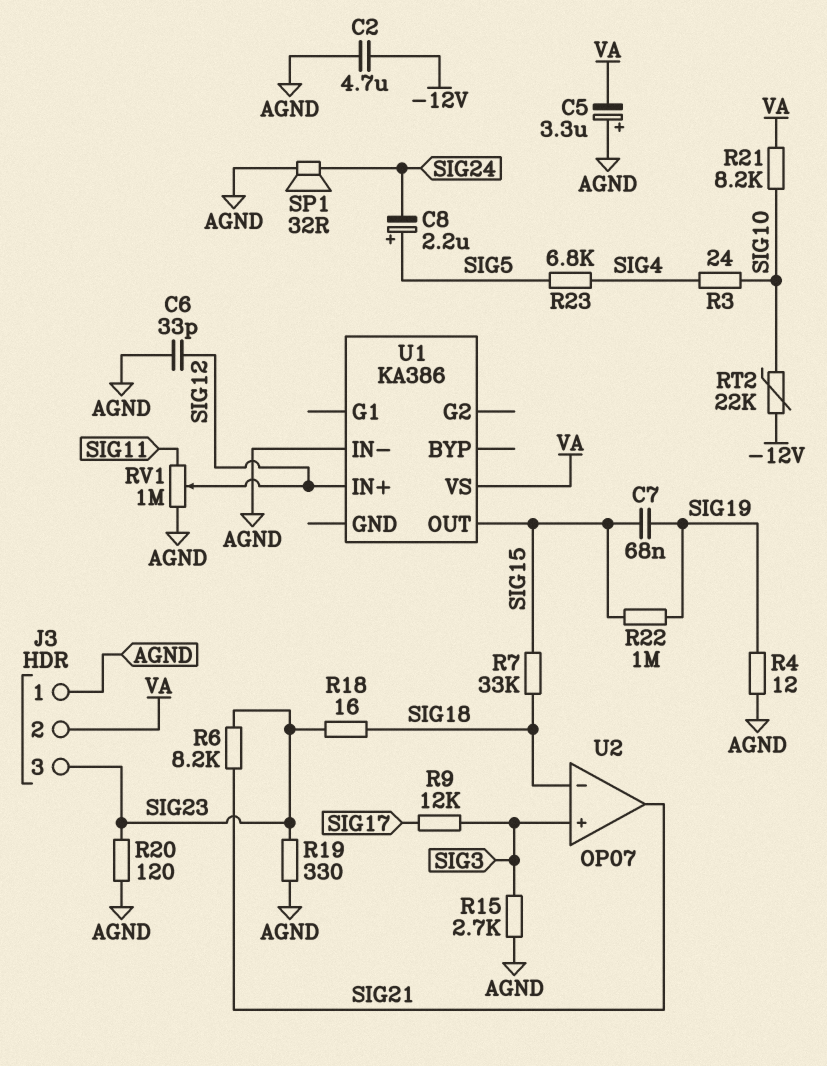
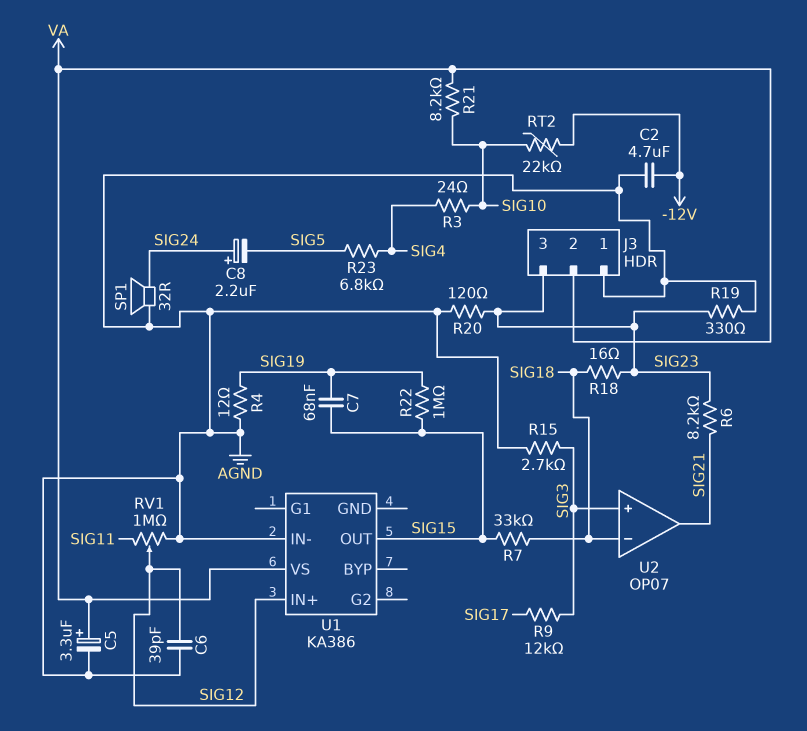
C5: 3.3uF (plus AGND, minus VA) -> 3.3uF (plus VA, minus AGND)
C6: 33pF (AGND, SIG12) -> 39pF (AGND, SIG12)
C8: 2.2uF (plus SIG5, minus SIG24) -> 2.2uF (plus SIG24, minus SIG5)

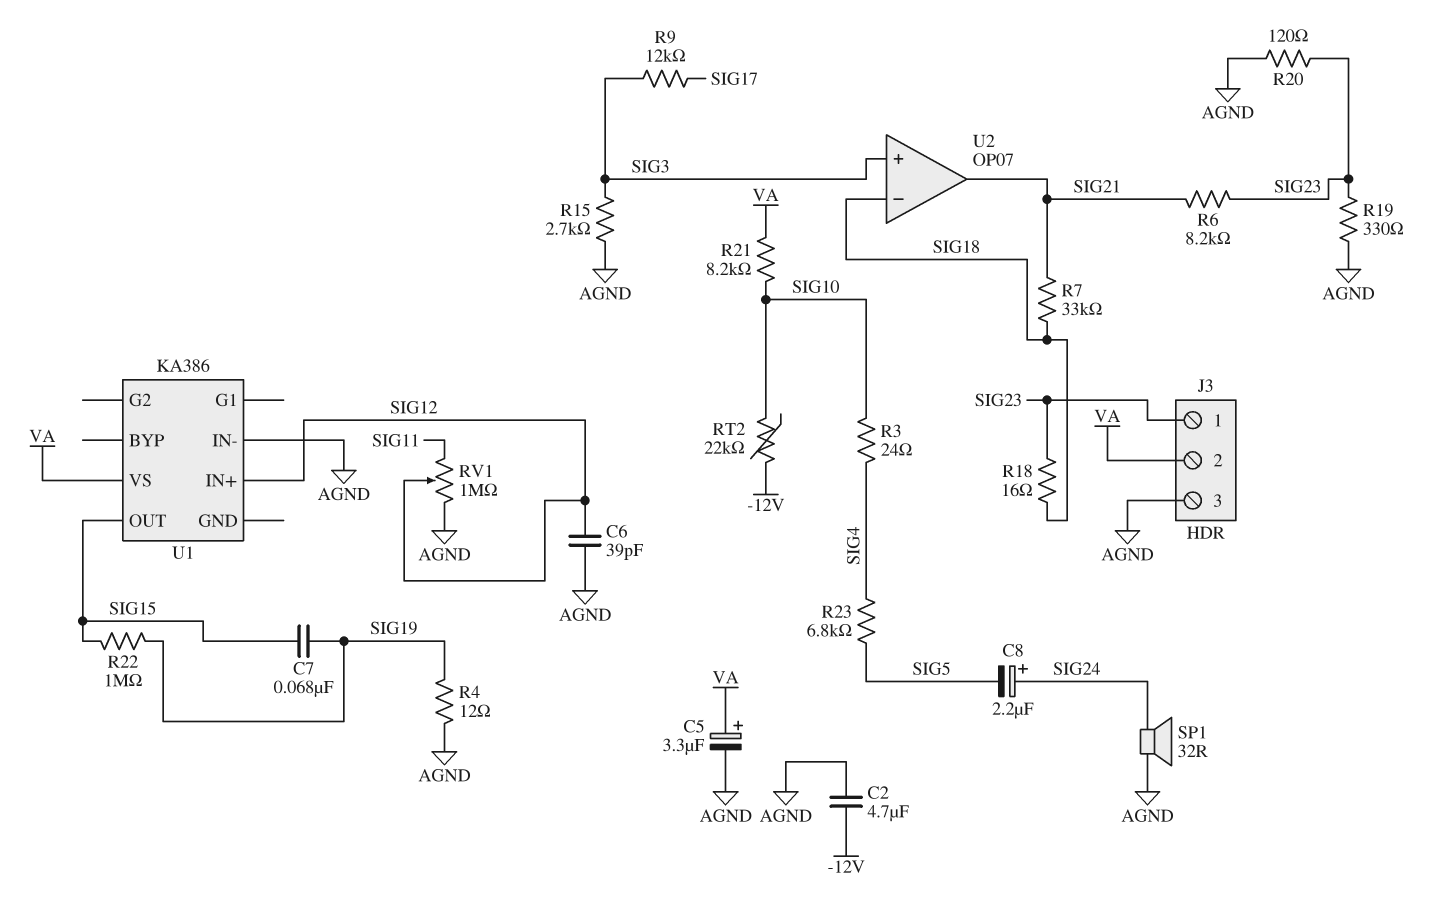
J3 pin 1: AGND -> SIG23
J3 pin 3: SIG23 -> AGND
R7: 33k (SIG15, SIG18) -> 33k (SIG18, SIG21)

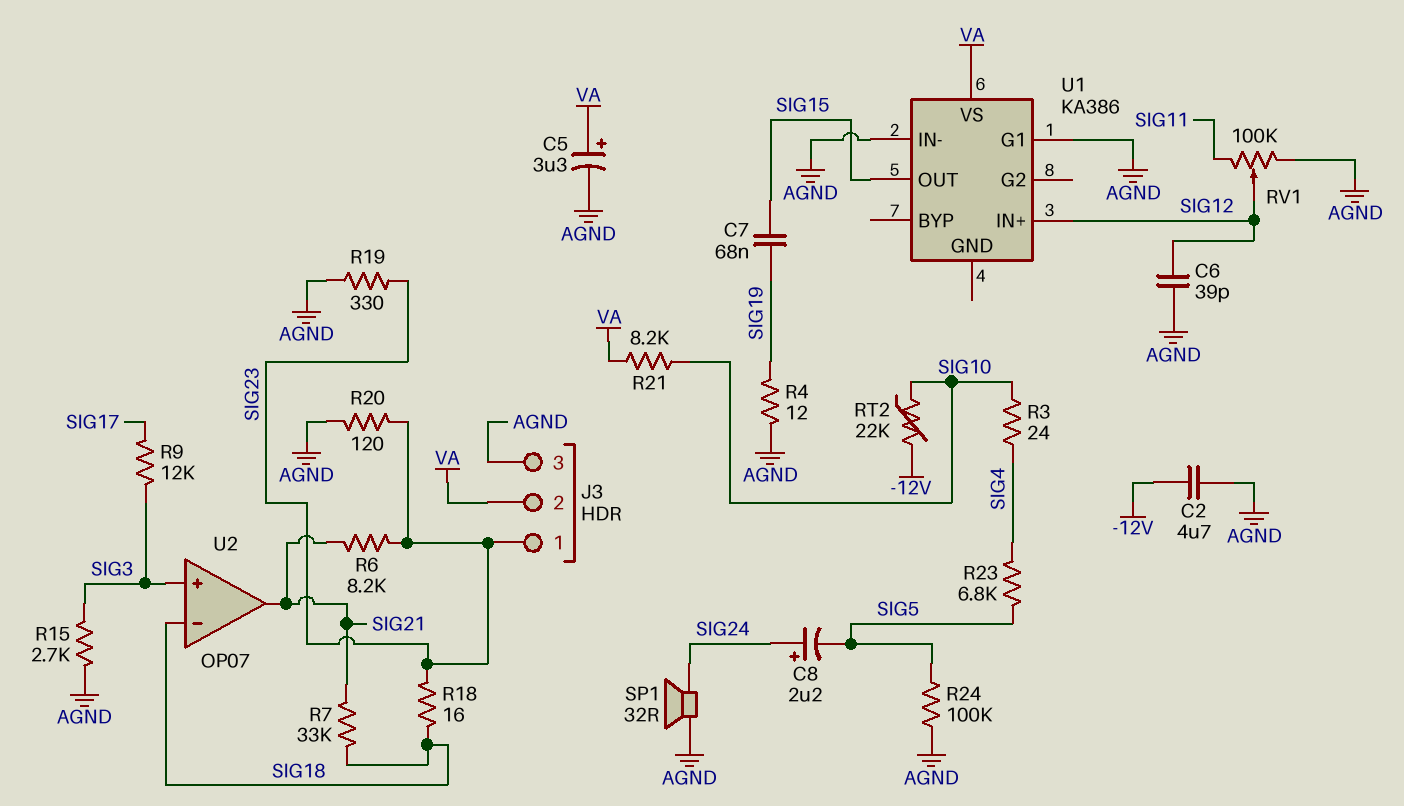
R22: 1M (SIG15, SIG19) -> none
R24: none -> 100k (AGND, SIG5)
RV1: 1M (AGND, SIG11, wiper SIG12) -> 100k (AGND, SIG11, wiper SIG12)
U1 pin G1: none -> AGND

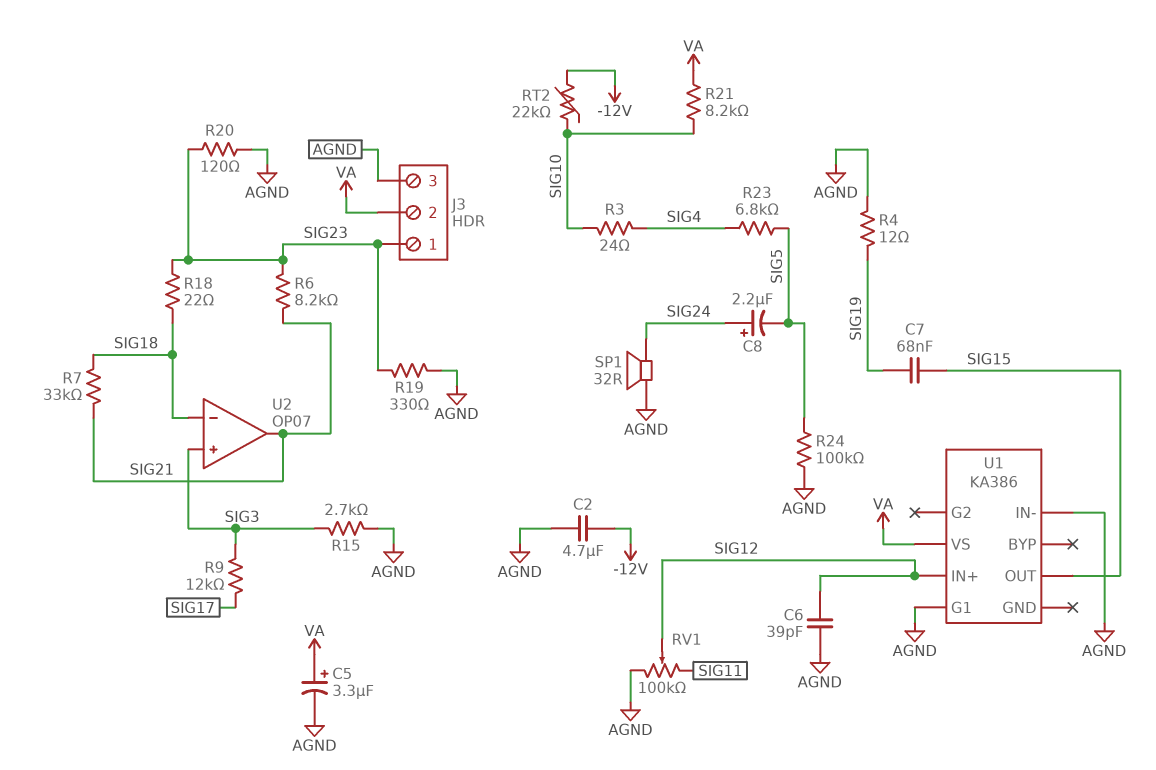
R18: 16 (SIG18, SIG23) -> 22 (SIG18, SIG23)

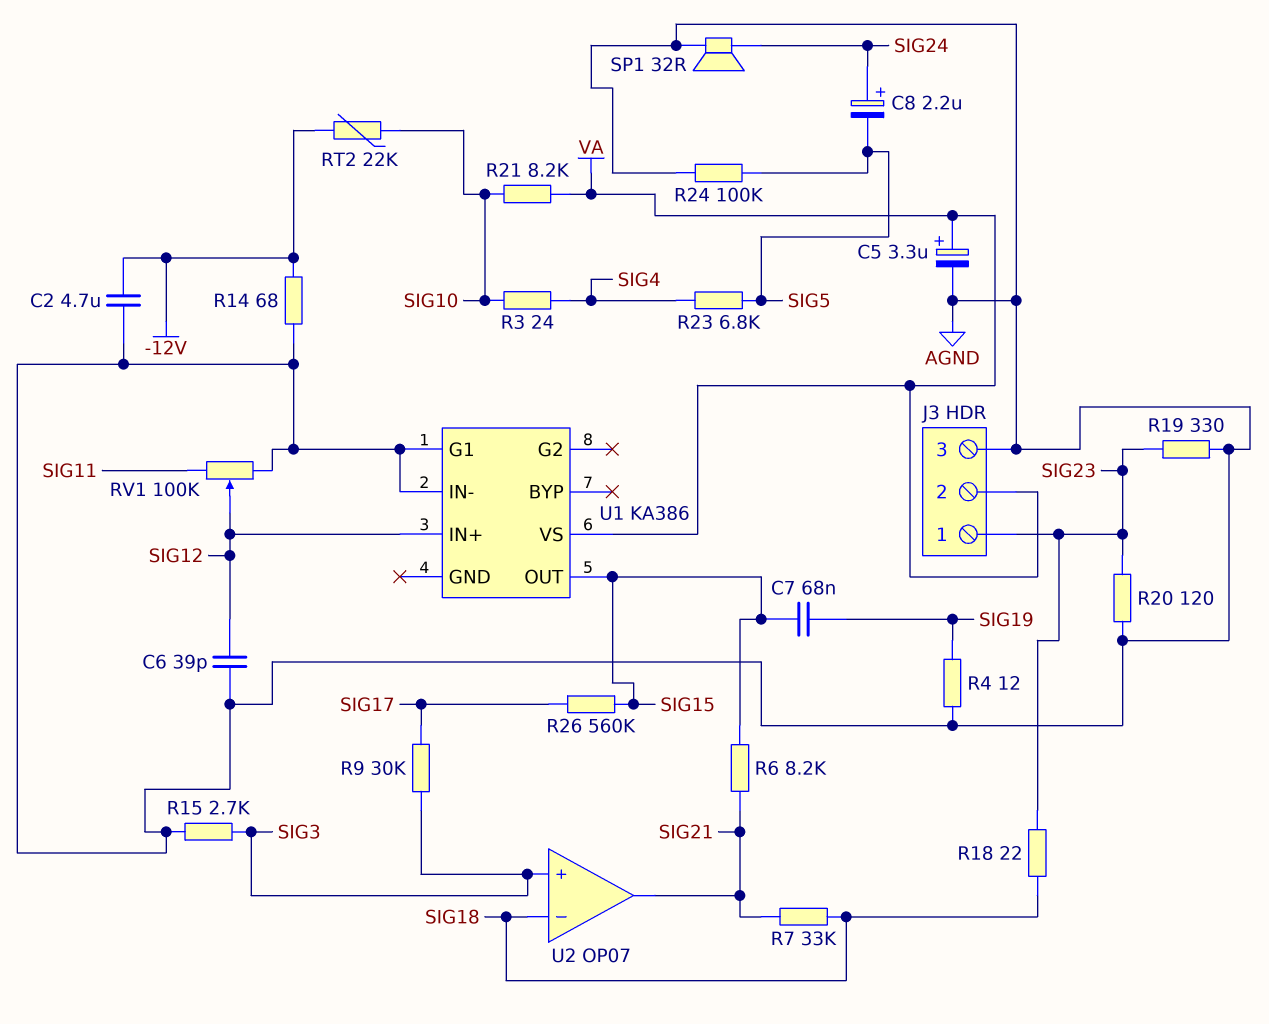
R6: 8.2k (SIG21, SIG23) -> 8.2k (SIG15, SIG21)
R9: 12k (SIG3, SIG17) -> 30k (SIG3, SIG17)
R14: none -> 68 (-12V, AGND)
R26: none -> 560k (SIG15, SIG17)

